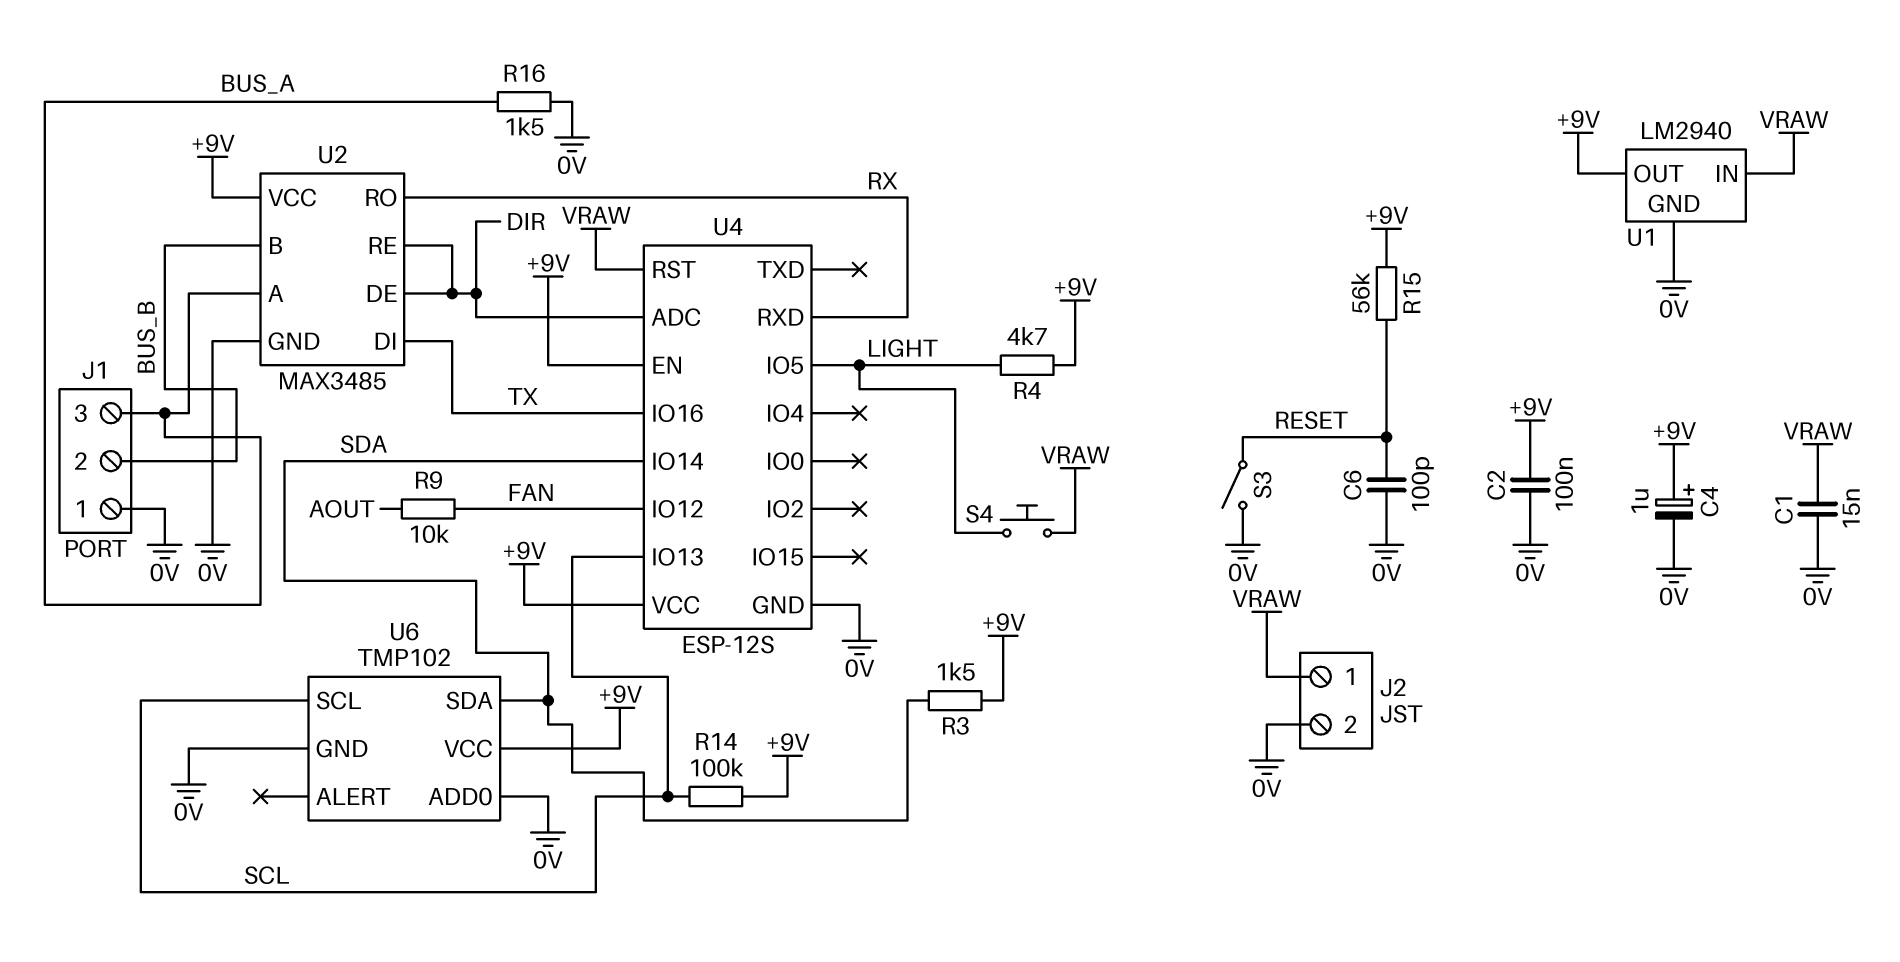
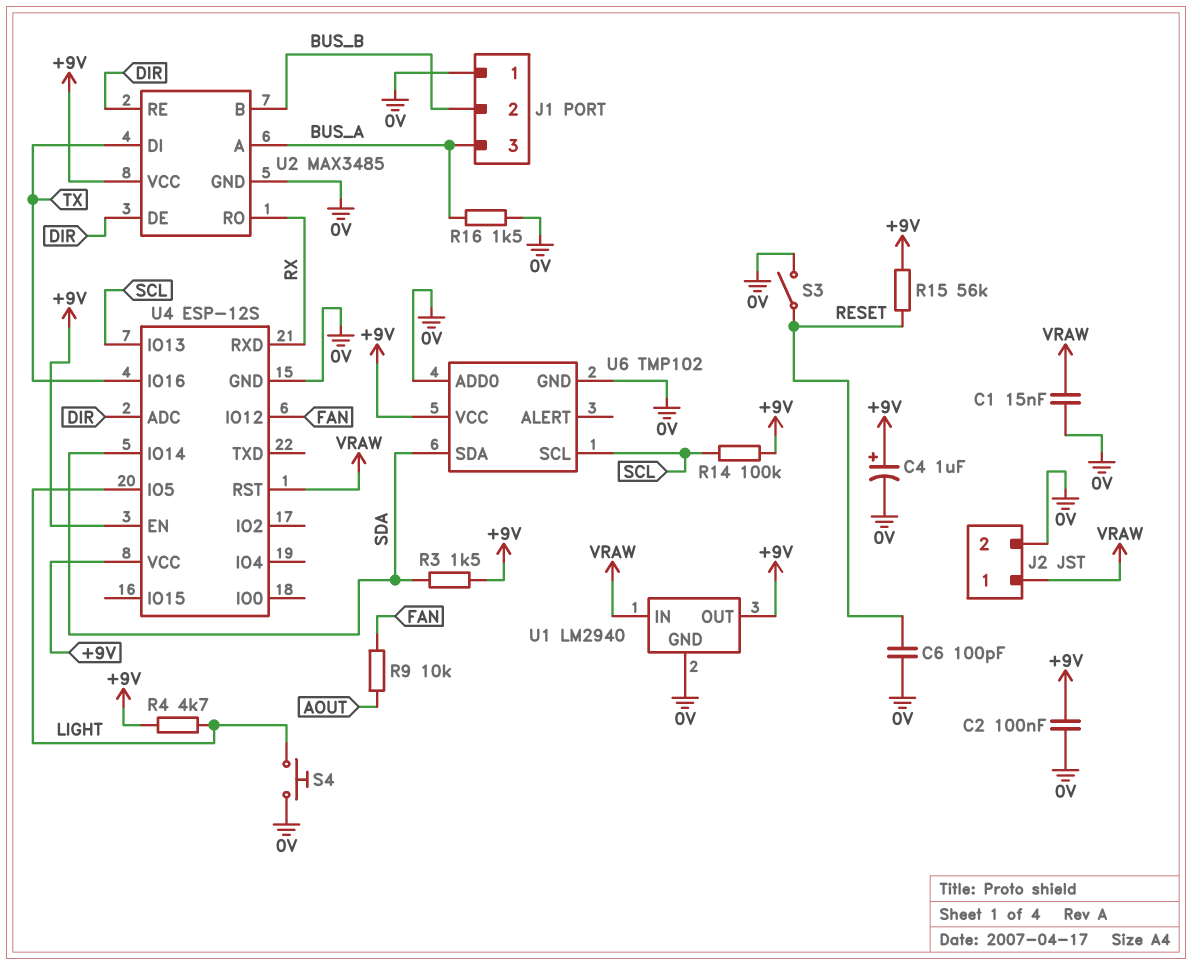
S4: button (LIGHT, VRAW) -> button (0V, LIGHT)

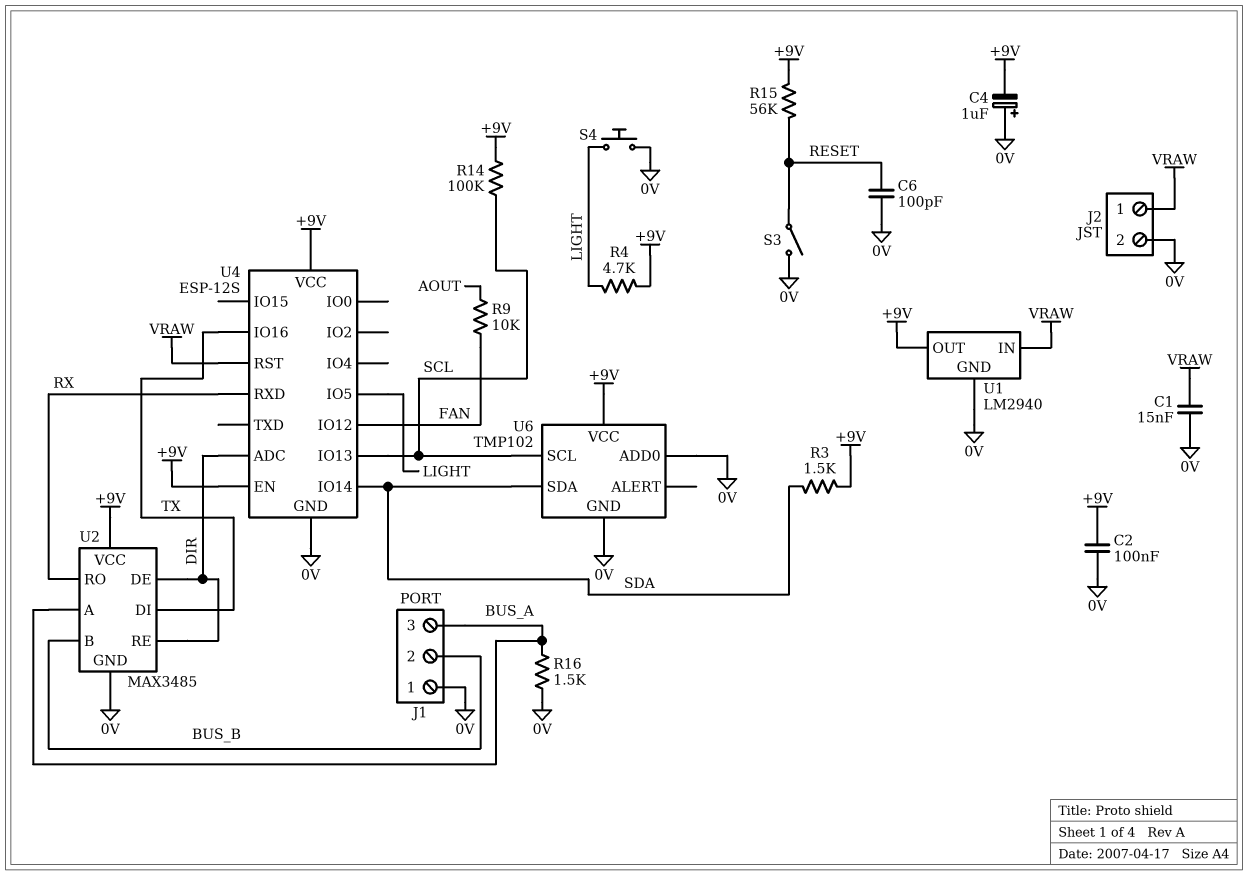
C4: 1uF (plus +9V, minus 0V) -> 1uF (plus 0V, minus +9V)

